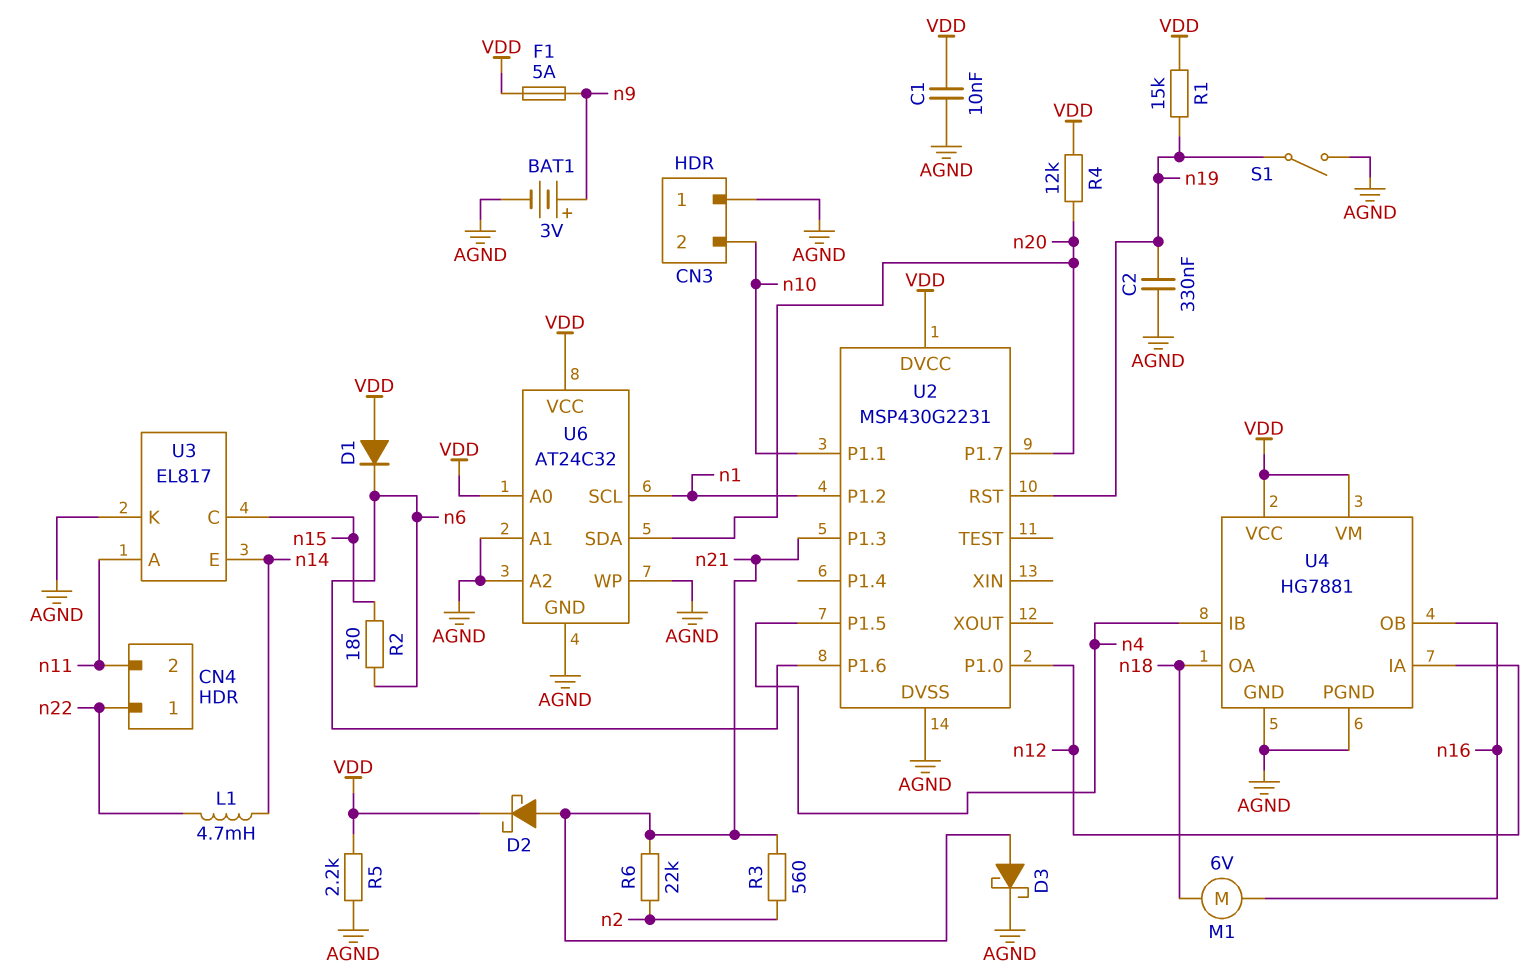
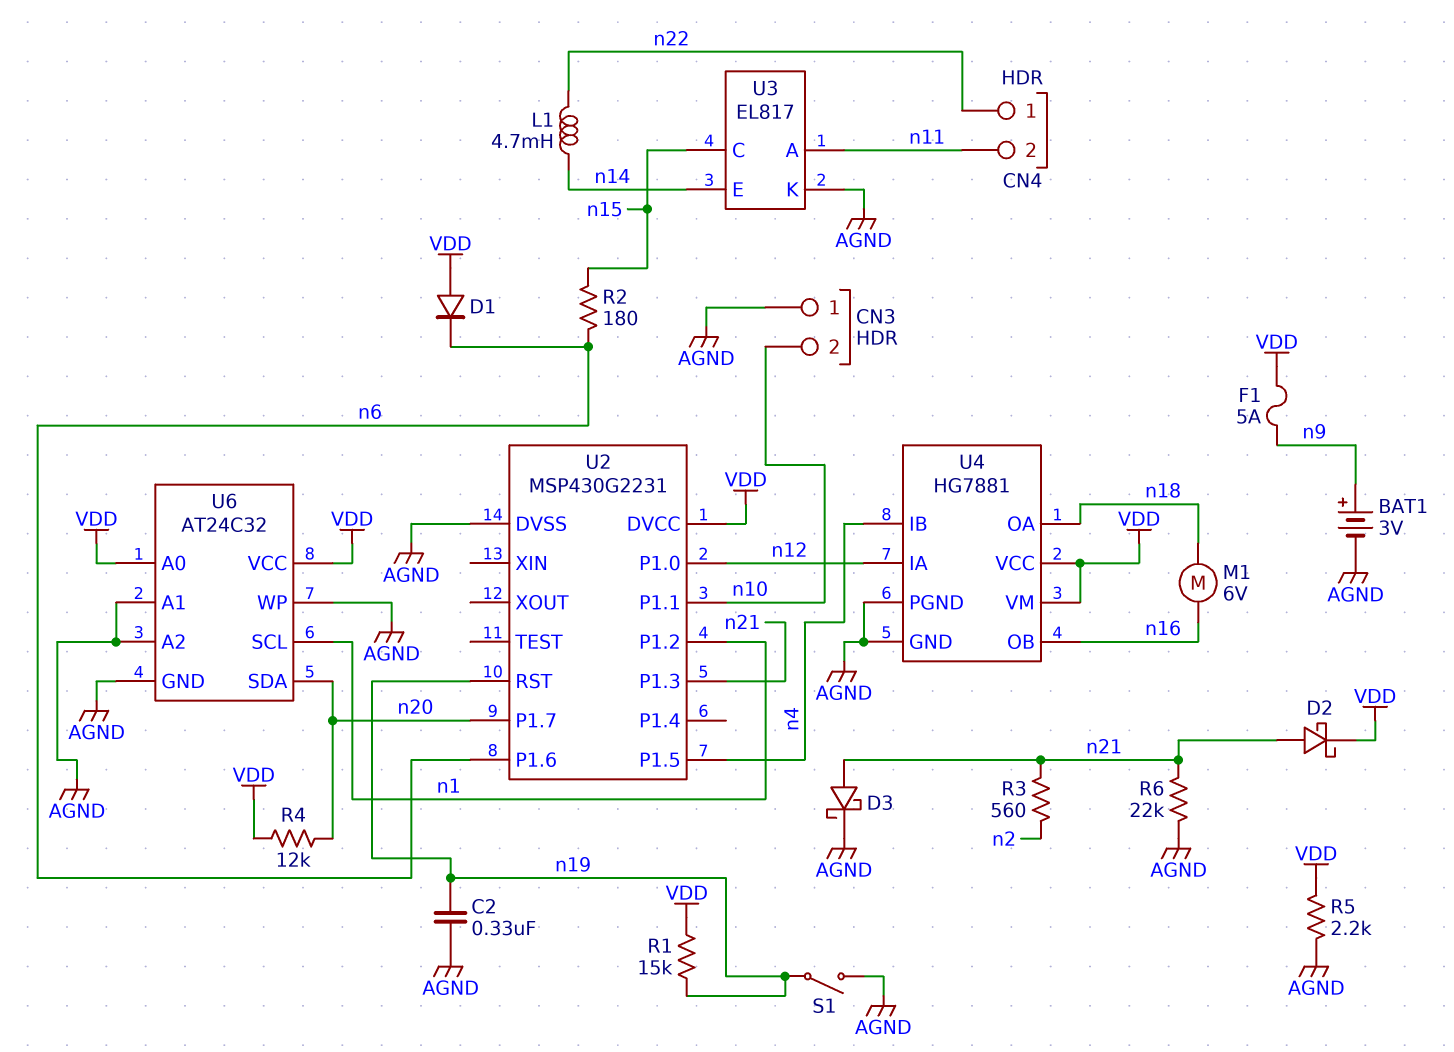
C1: 10nF (AGND, VDD) -> none
R6: 22k (n2, n21) -> 22k (AGND, n21)

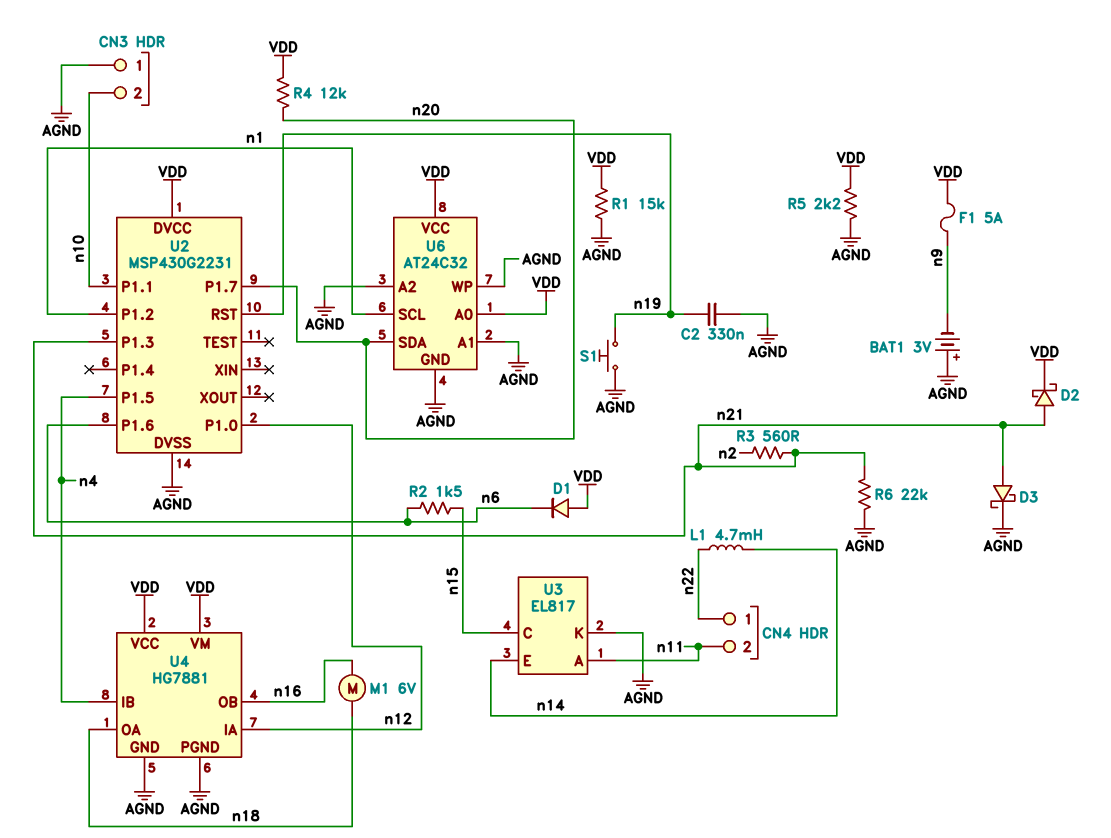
BAT1: 3V (plus n9, minus AGND) -> 3V (plus AGND, minus n9)
R1: 15k (VDD, n19) -> 15k (AGND, VDD)
R2: 180 (n6, n15) -> 1.5k (n6, n15)
S1: switch (AGND, n19) -> button (AGND, n19)

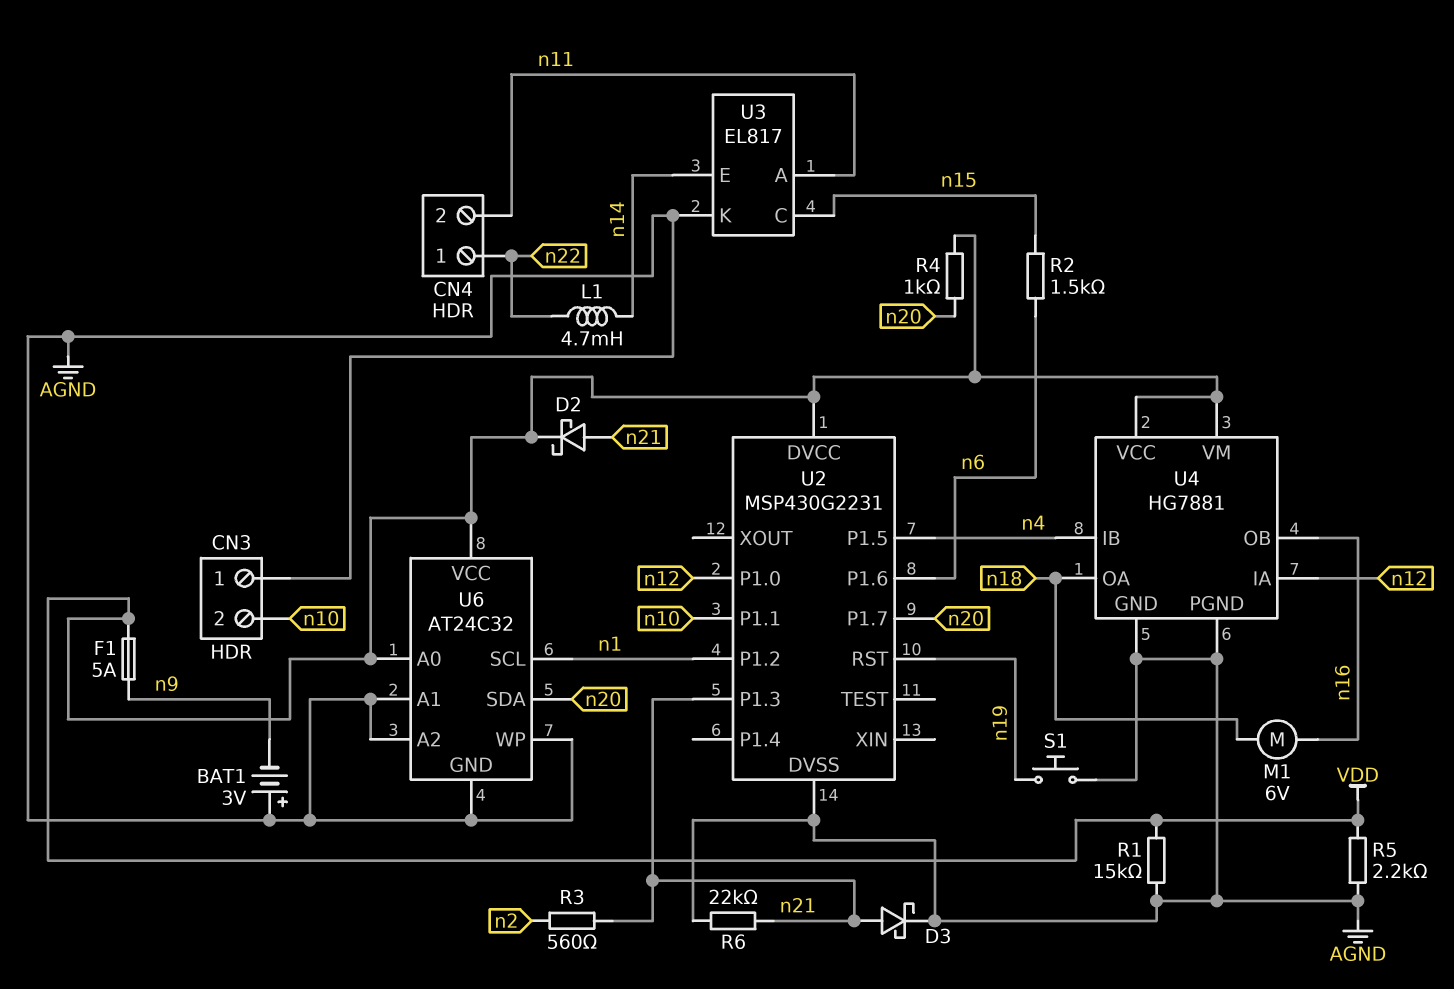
C2: 330nF (AGND, n19) -> none
D1: diode (A VDD, K n6) -> none
R4: 12k (VDD, n20) -> 1k (VDD, n20)

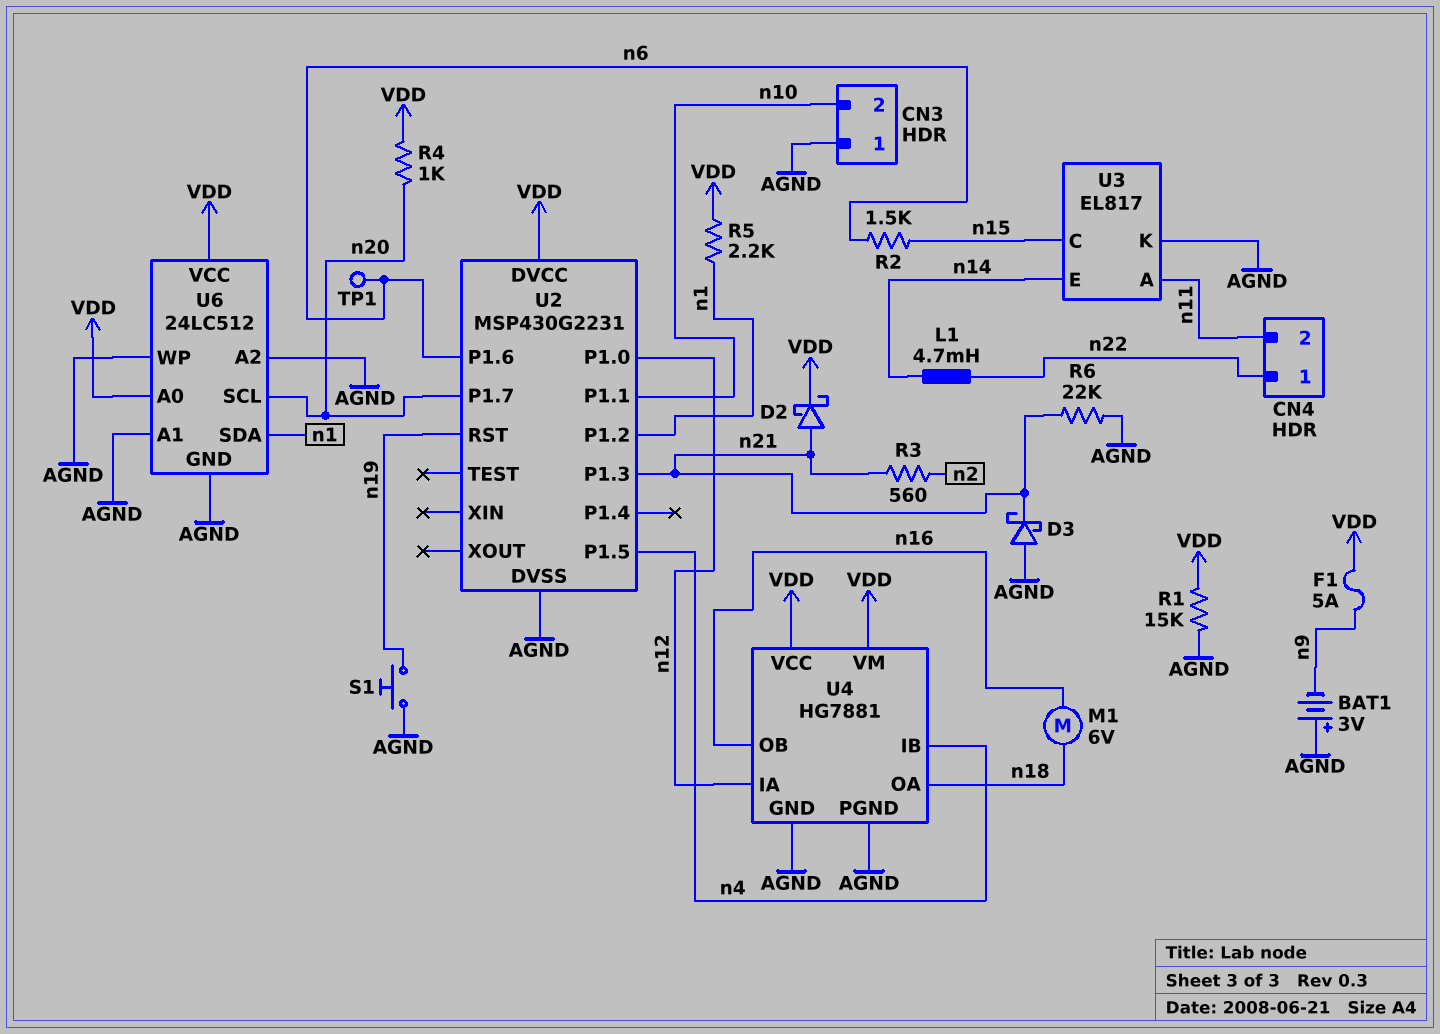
D3: schottky (A n21, K AGND) -> schottky (A AGND, K n21)
R5: 2.2k (AGND, VDD) -> 2.2k (VDD, n1)
TP1: none -> test point (n6)
U6: AT24C32 -> 24LC512
U6 pin SCL: n1 -> n20
U6 pin SDA: n20 -> n1

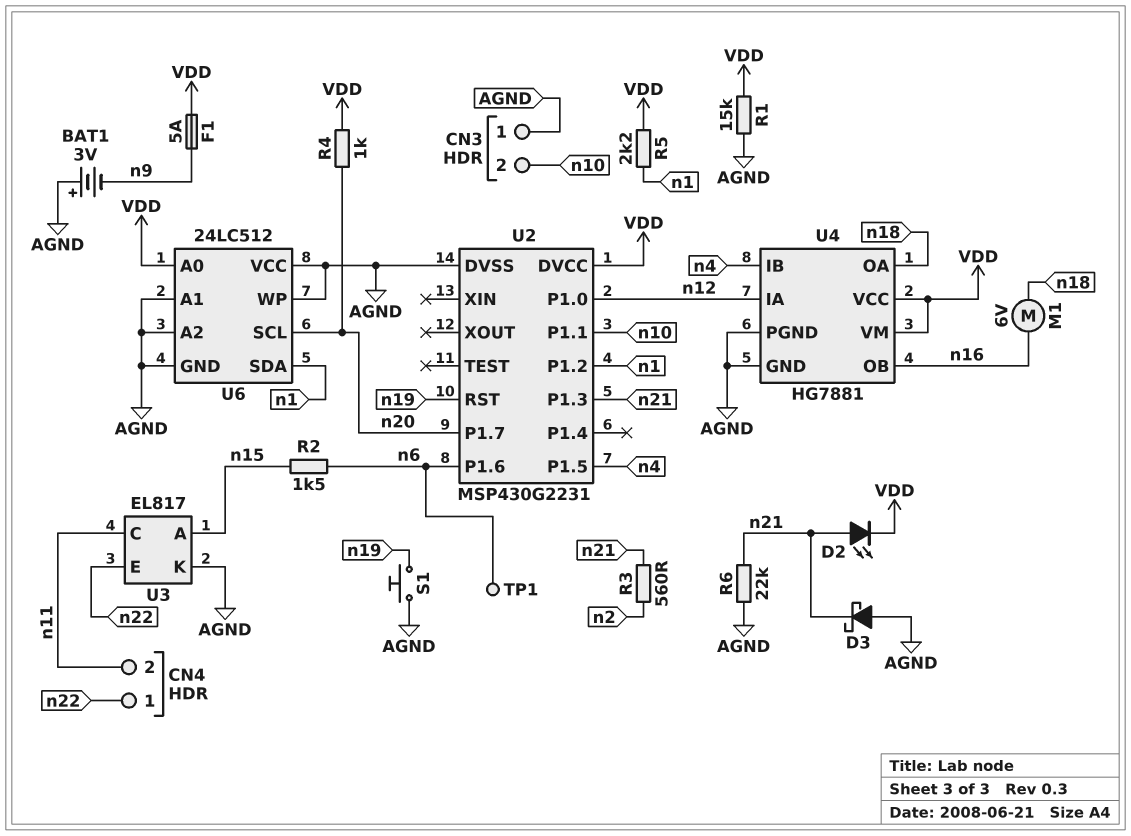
D2: schottky (A n21, K VDD) -> LED (A n21, K VDD)
L1: 4.7mH (n14, n22) -> none
U3 pin A: n11 -> n15
U3 pin C: n15 -> n11
U3 pin E: n14 -> n22
U6 pin VCC: VDD -> AGND

